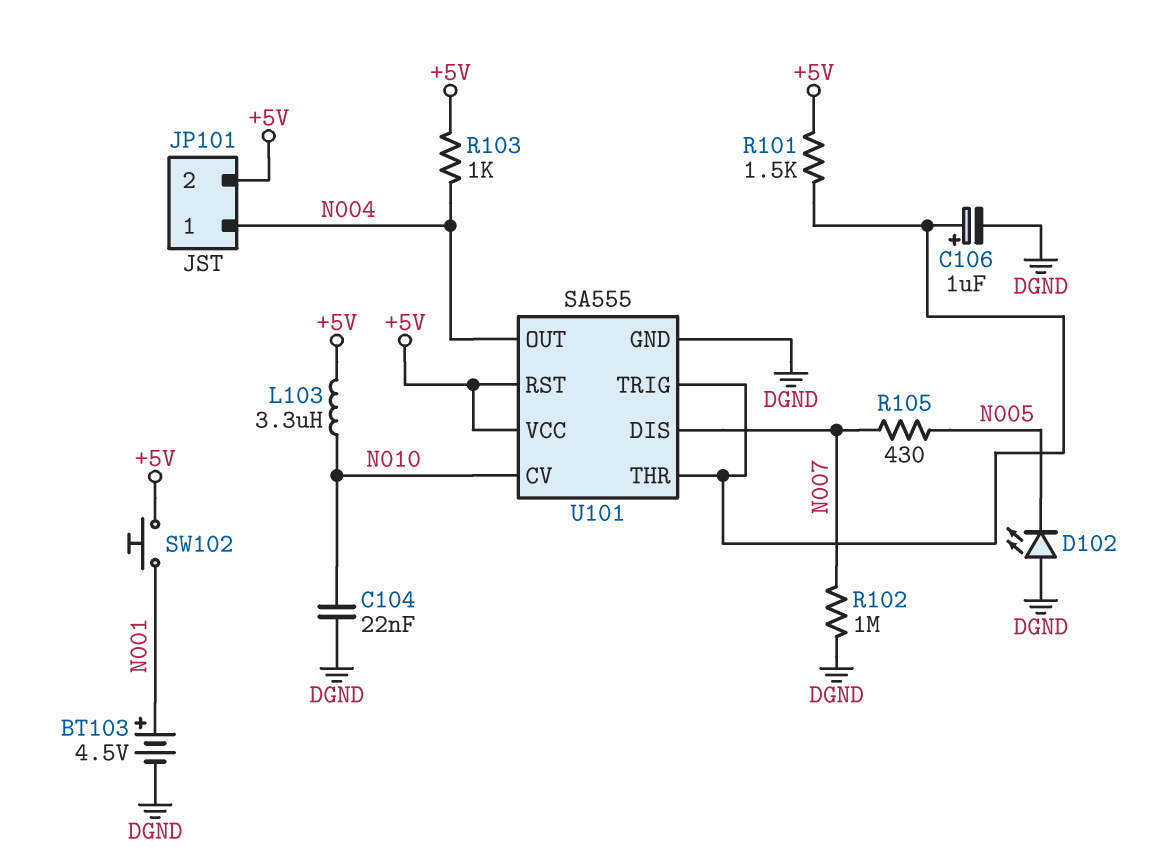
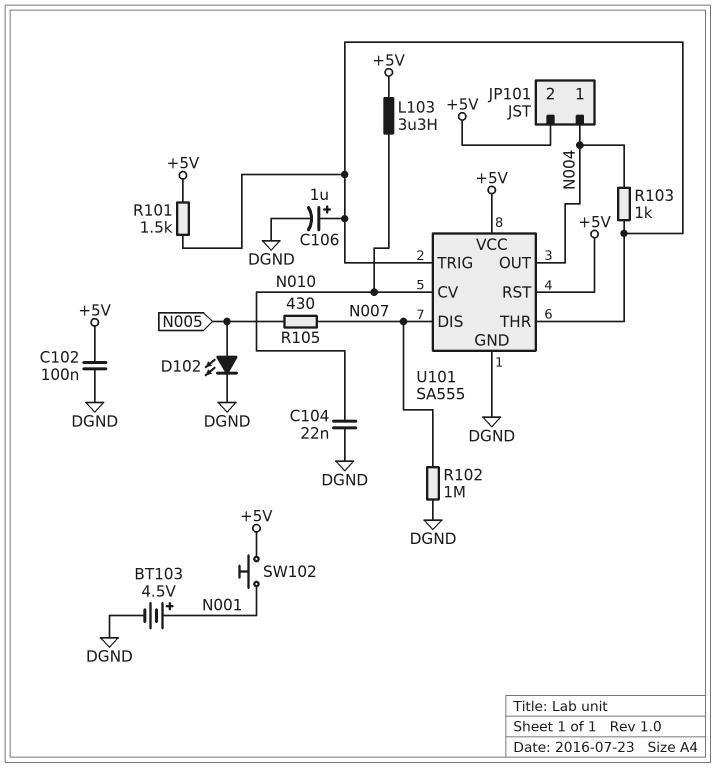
C102: none -> 100nF (+5V, DGND)
D102: LED (A DGND, K N005) -> LED (A N005, K DGND)
R103: 1k (+5V, N004) -> 1k (N004, U101/THR)

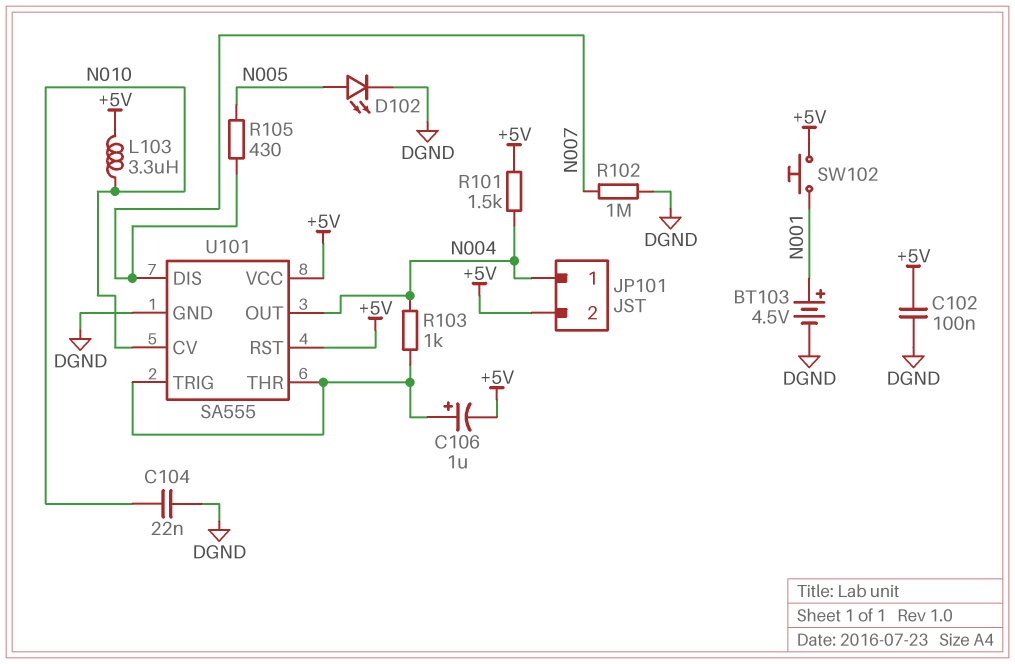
C106: 1uF (plus U101/THR, minus DGND) -> 1uF (plus U101/THR, minus +5V)
R101: 1.5k (+5V, U101/THR) -> 1.5k (+5V, N004)

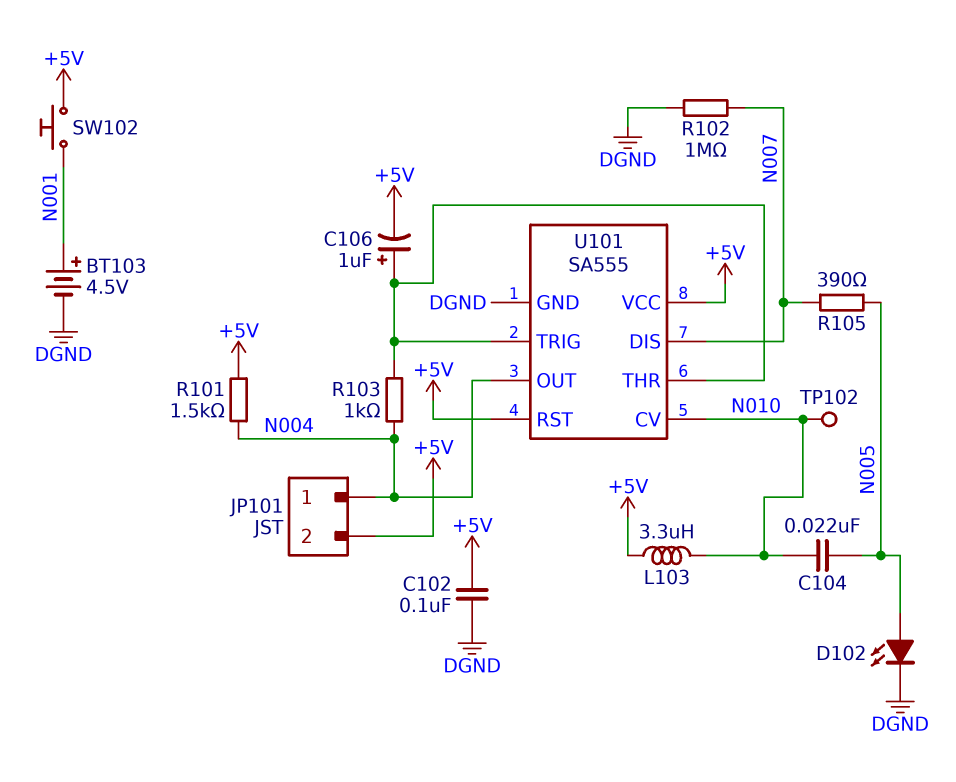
C104: 22nF (DGND, N010) -> 22nF (N005, N010)
R105: 430 (N005, N007) -> 390 (N005, N007)
TP102: none -> test point (N010)

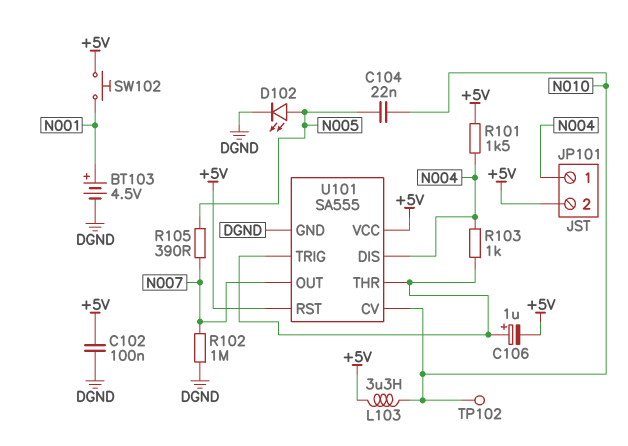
U101 pin DIS: N007 -> N004
U101 pin OUT: N004 -> N007

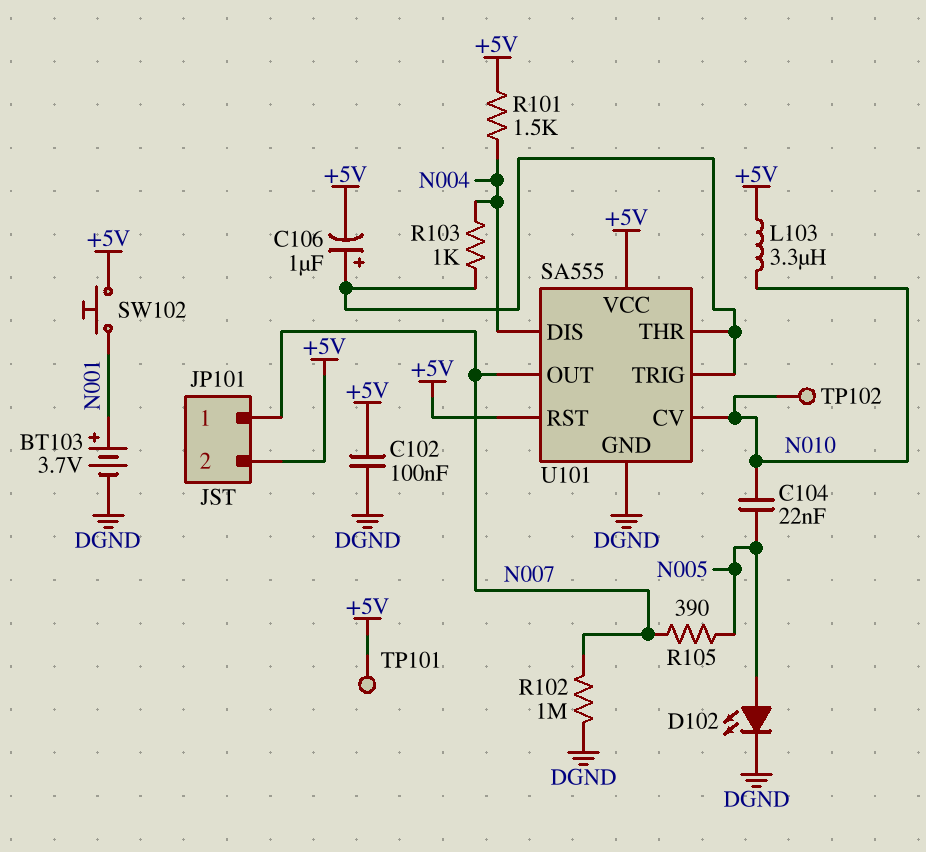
BT103: 4.5V (plus N001, minus DGND) -> 3.7V (plus N001, minus DGND)
JP101 pin 1: N004 -> N007
TP101: none -> test point (+5V)

